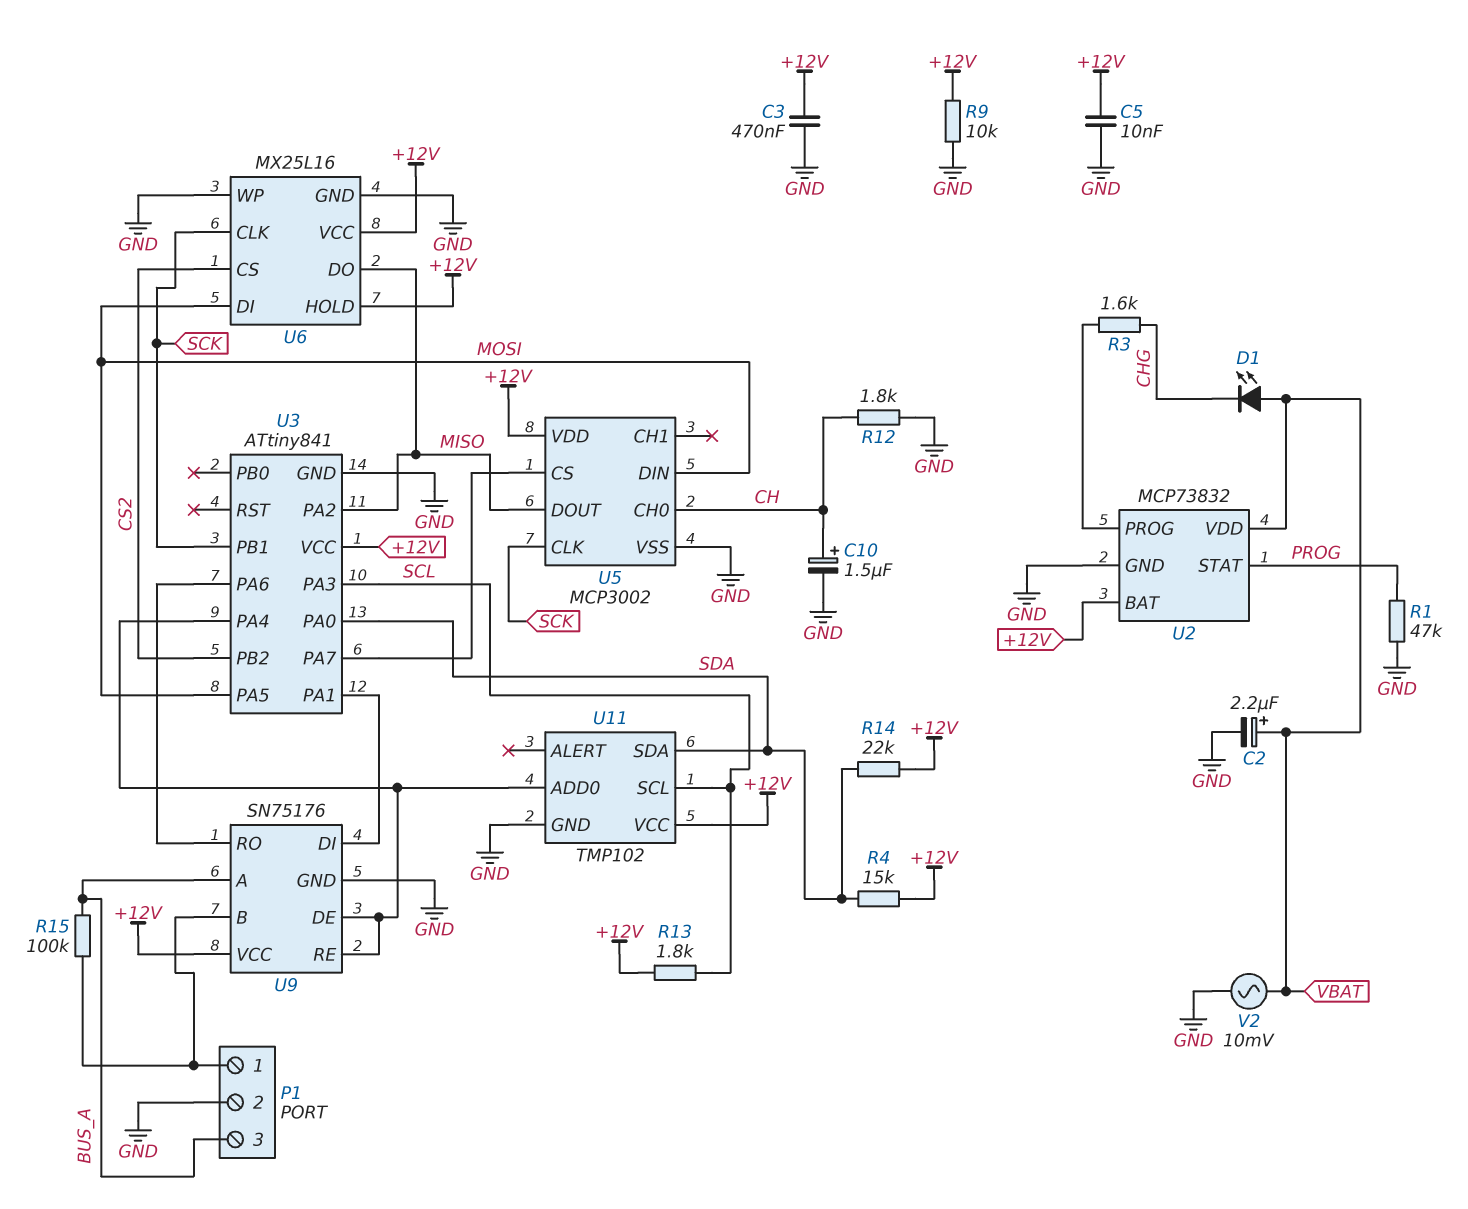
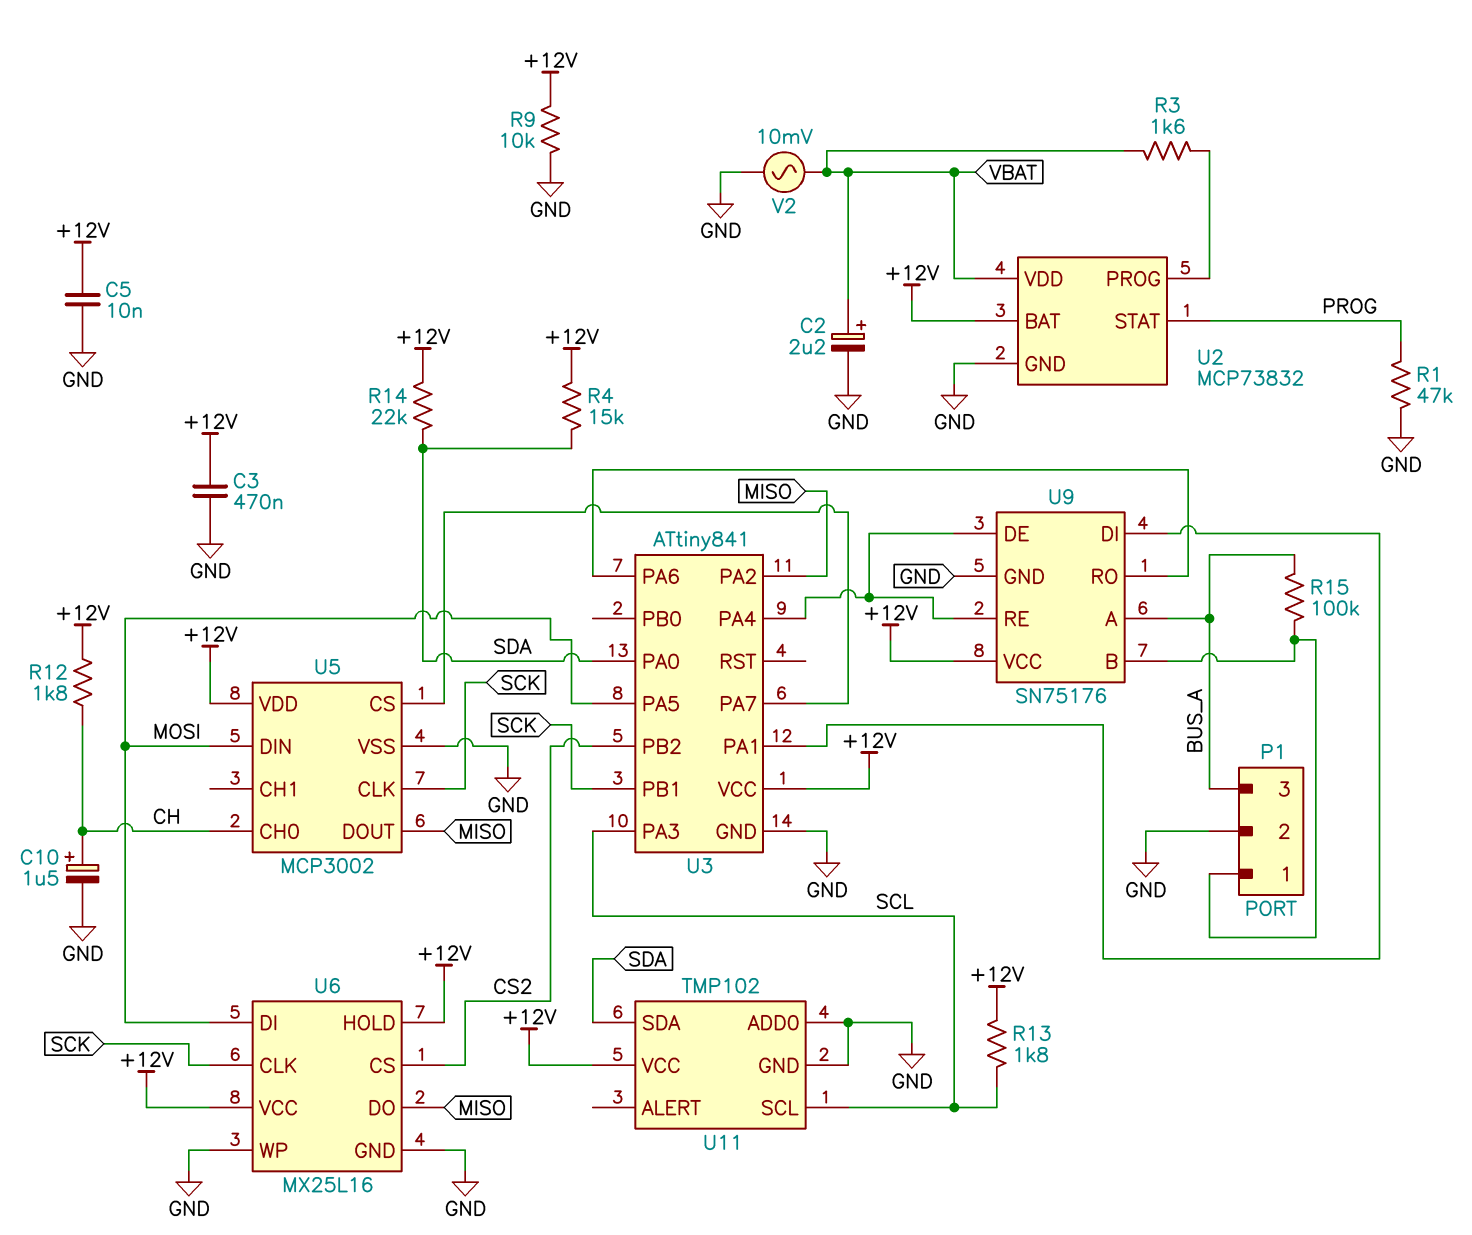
D1: LED (A VBAT, K CHG) -> none
R3: 1.6k (CHG, U2/PROG) -> 1.6k (U2/PROG, VBAT)
R12: 1.8k (CH, GND) -> 1.8k (+12V, CH)
U11 pin ADD0: U3/PA4 -> GND

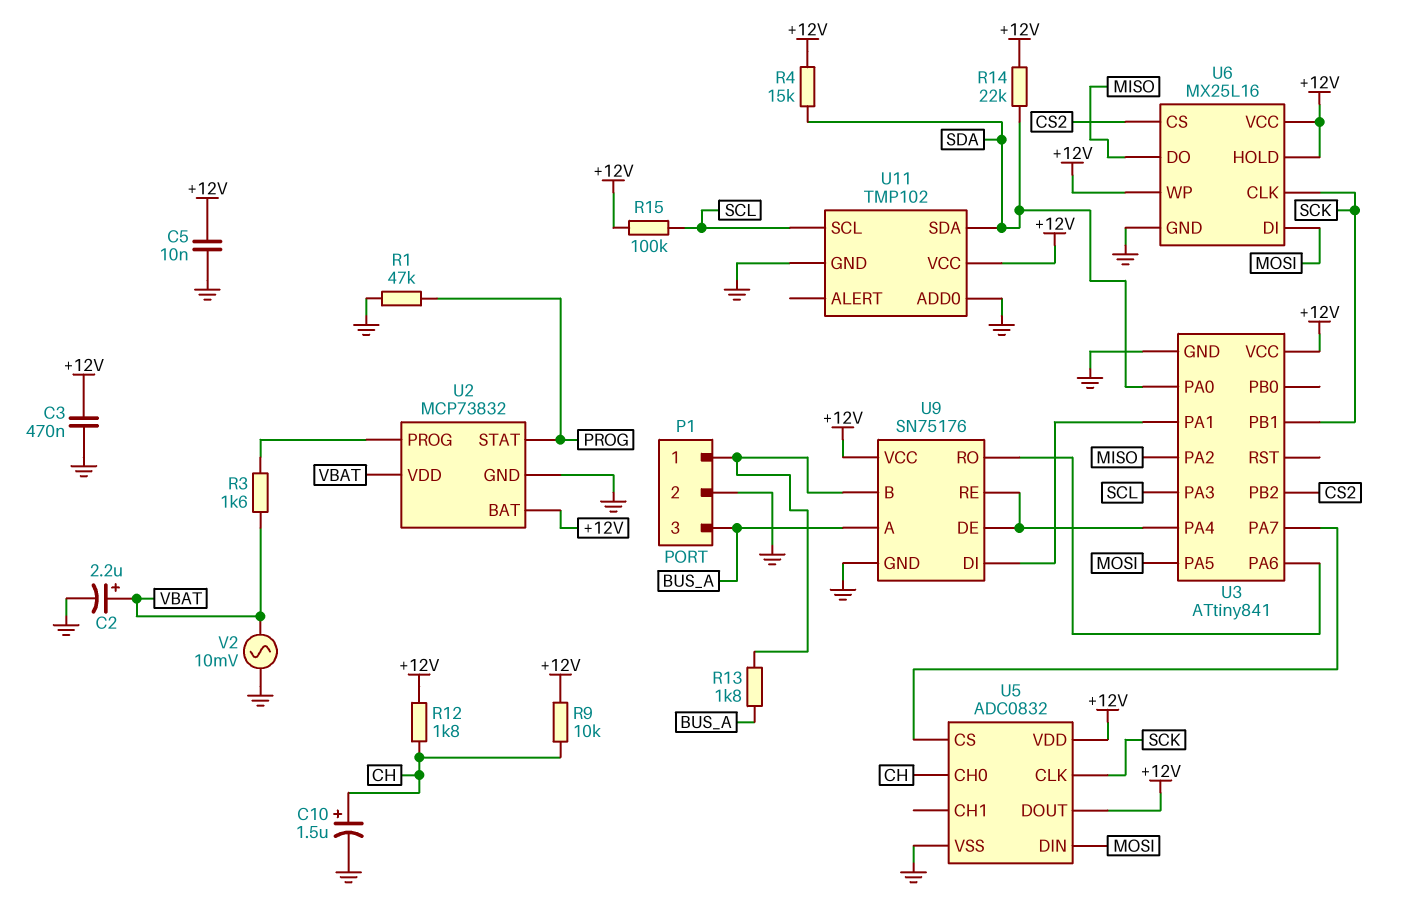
R9: 10k (+12V, GND) -> 10k (+12V, CH)
R13: 1.8k (+12V, SCL) -> 1.8k (BUS_A, P1/1)
R15: 100k (BUS_A, P1/1) -> 100k (+12V, SCL)
U5: MCP3002 -> ADC0832
U5 pin DOUT: MISO -> +12V
U6 pin WP: GND -> +12V

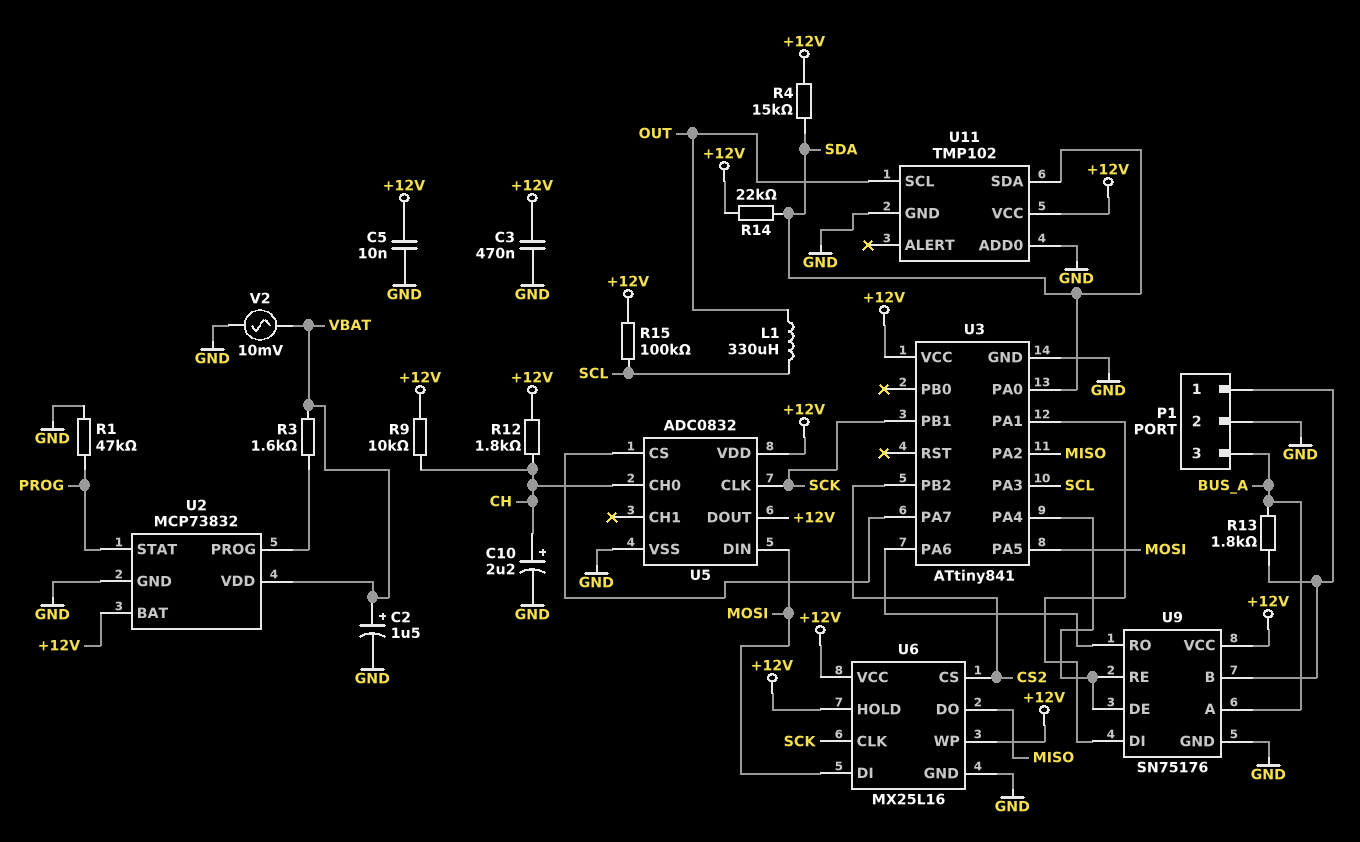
C2: 2.2uF (plus VBAT, minus GND) -> 1.5uF (plus VBAT, minus GND)
C10: 1.5uF (plus CH, minus GND) -> 2.2uF (plus CH, minus GND)
L1: none -> 330uH (OUT, SCL)
U11 pin SCL: SCL -> OUT

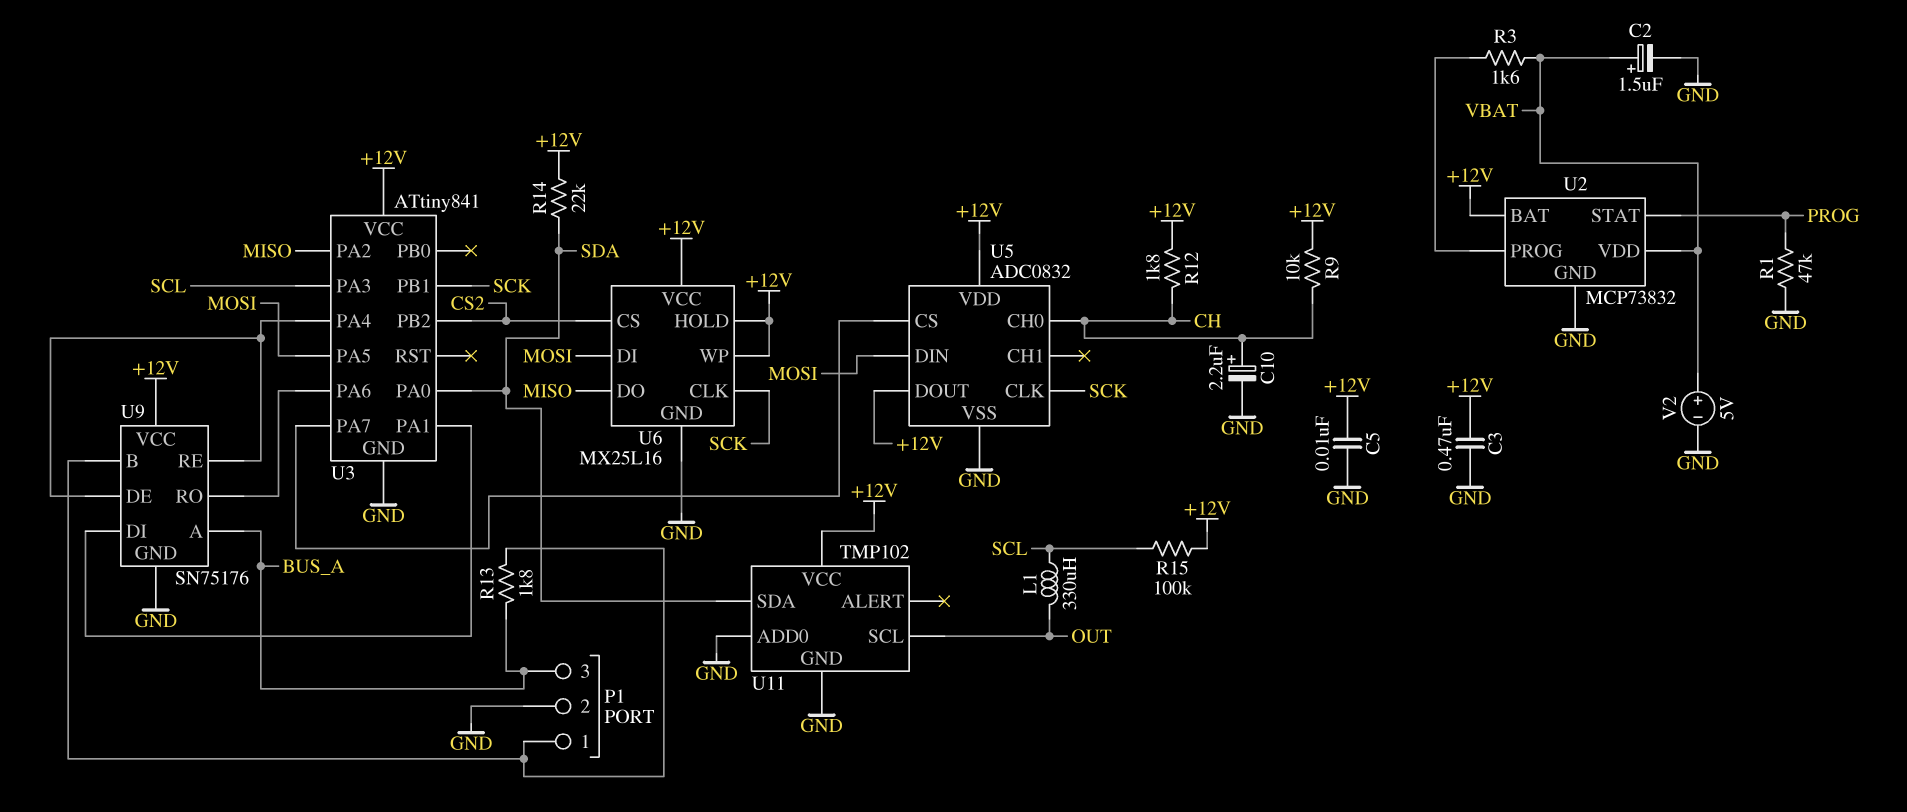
R4: 15k (+12V, SDA) -> none
V2: AC 10mV (GND, VBAT) -> 5V (plus VBAT, minus GND)

